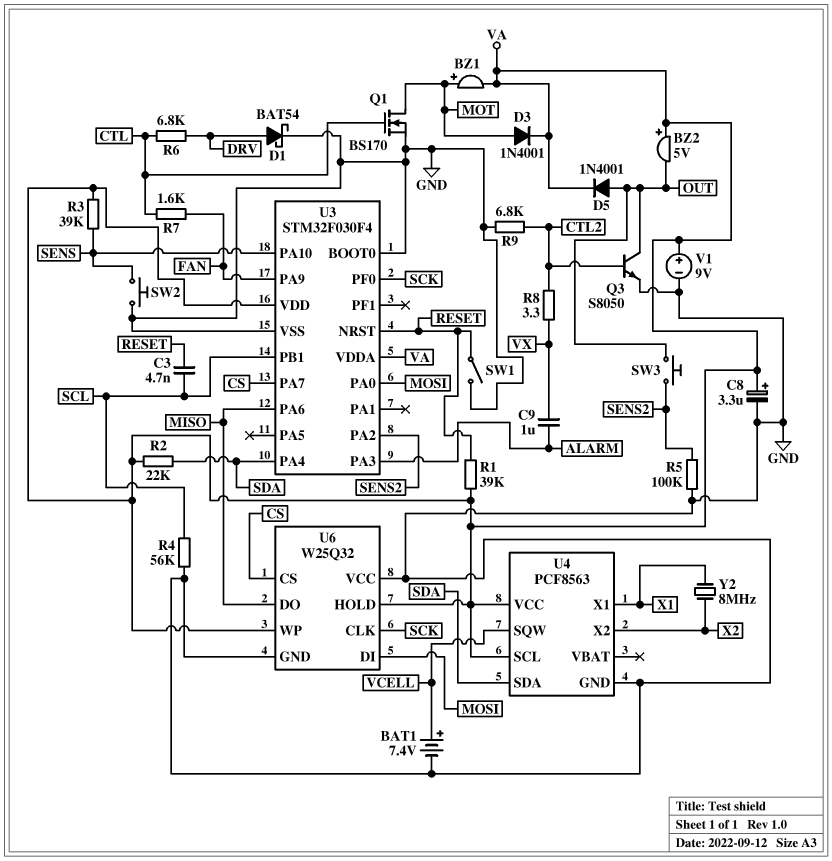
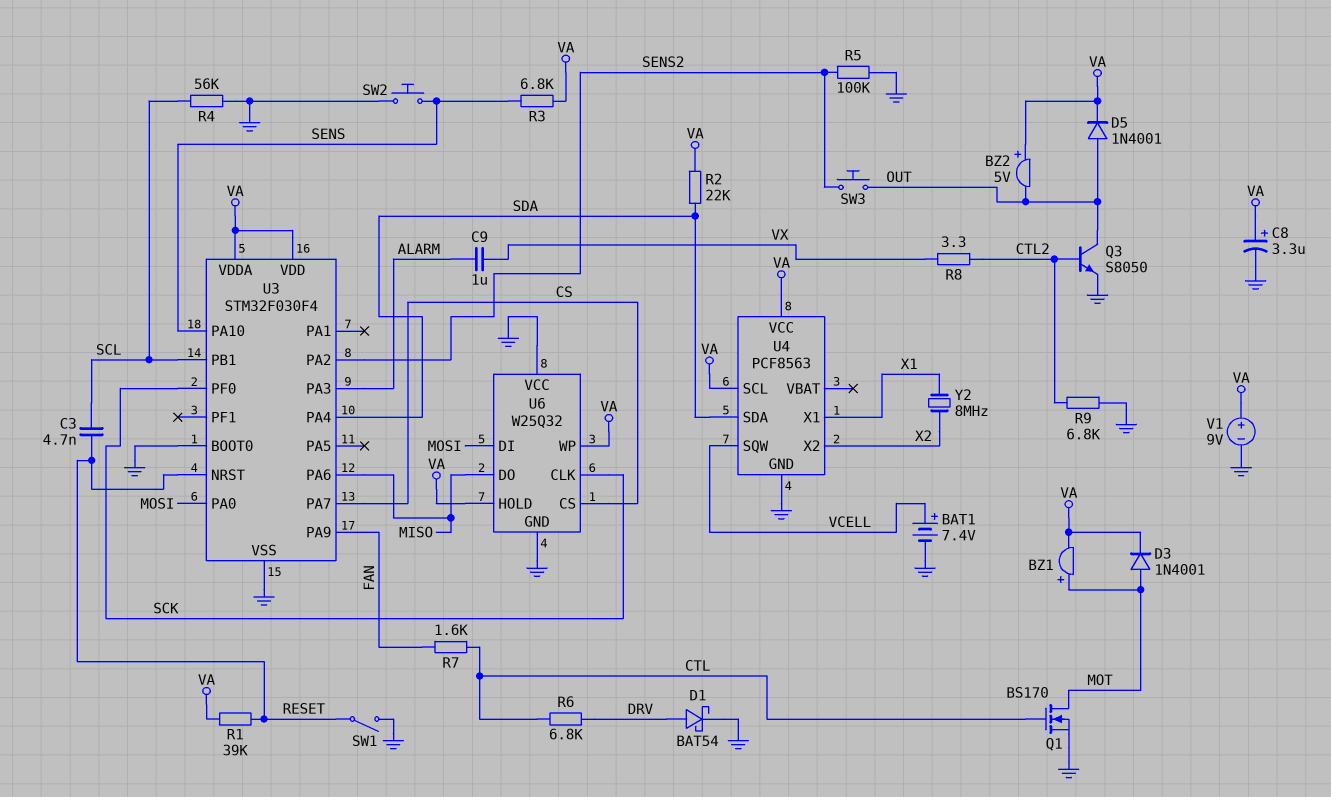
R3: 39k (SENS, VA) -> 6.8k (SENS, VA)

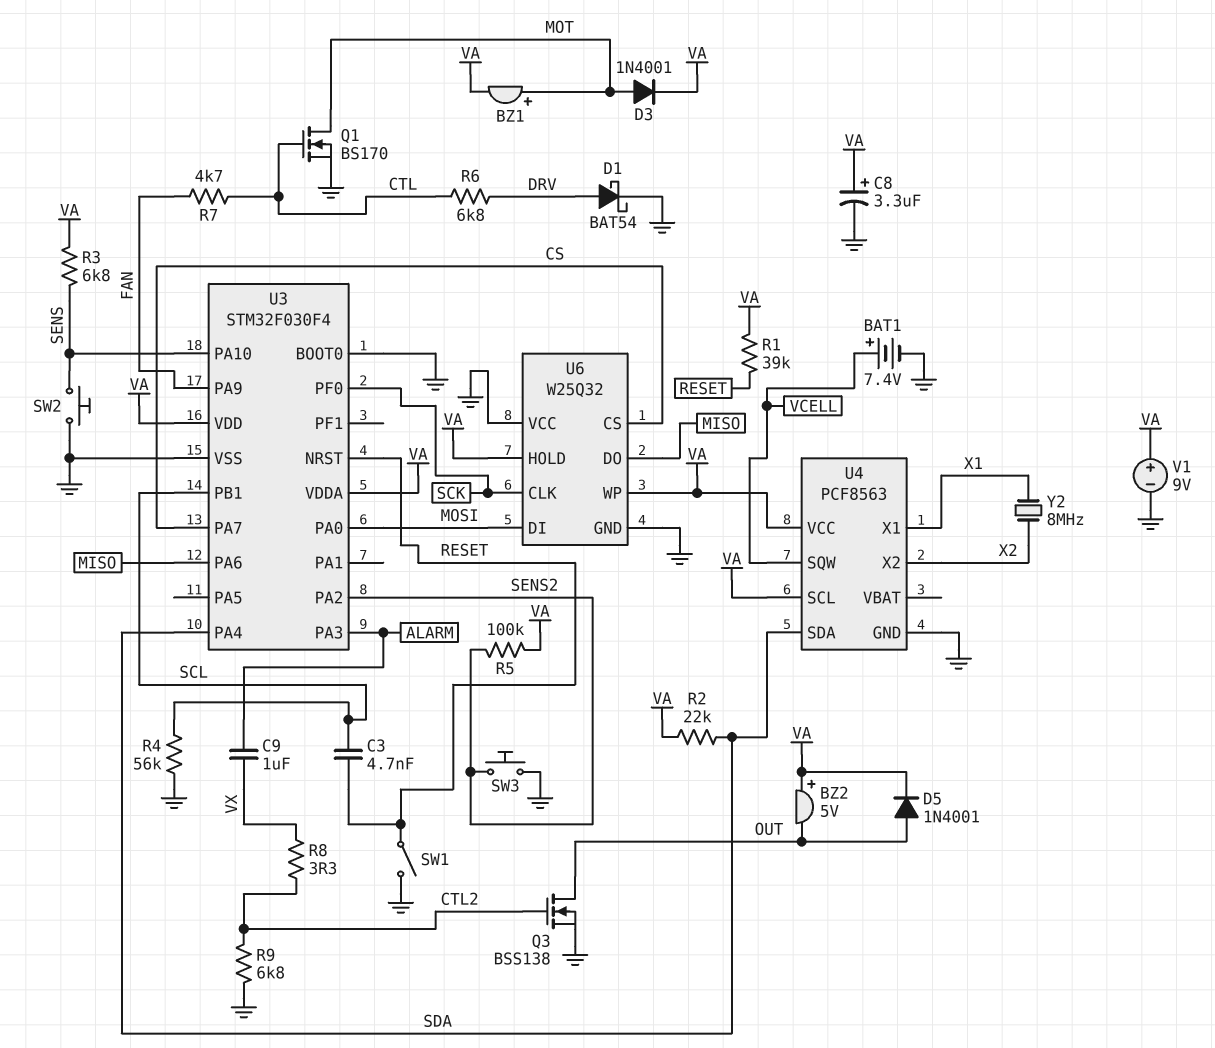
Q3: NPN S8050 (B CTL2, C OUT, E GND) -> NMOS BSS138 (G CTL2, D OUT, S GND)
R5: 100k (GND, SENS2) -> 100k (SENS2, VA)
R7: 1.6k (CTL, FAN) -> 4.7k (CTL, FAN)
SW3: button (OUT, SENS2) -> button (GND, SENS2)

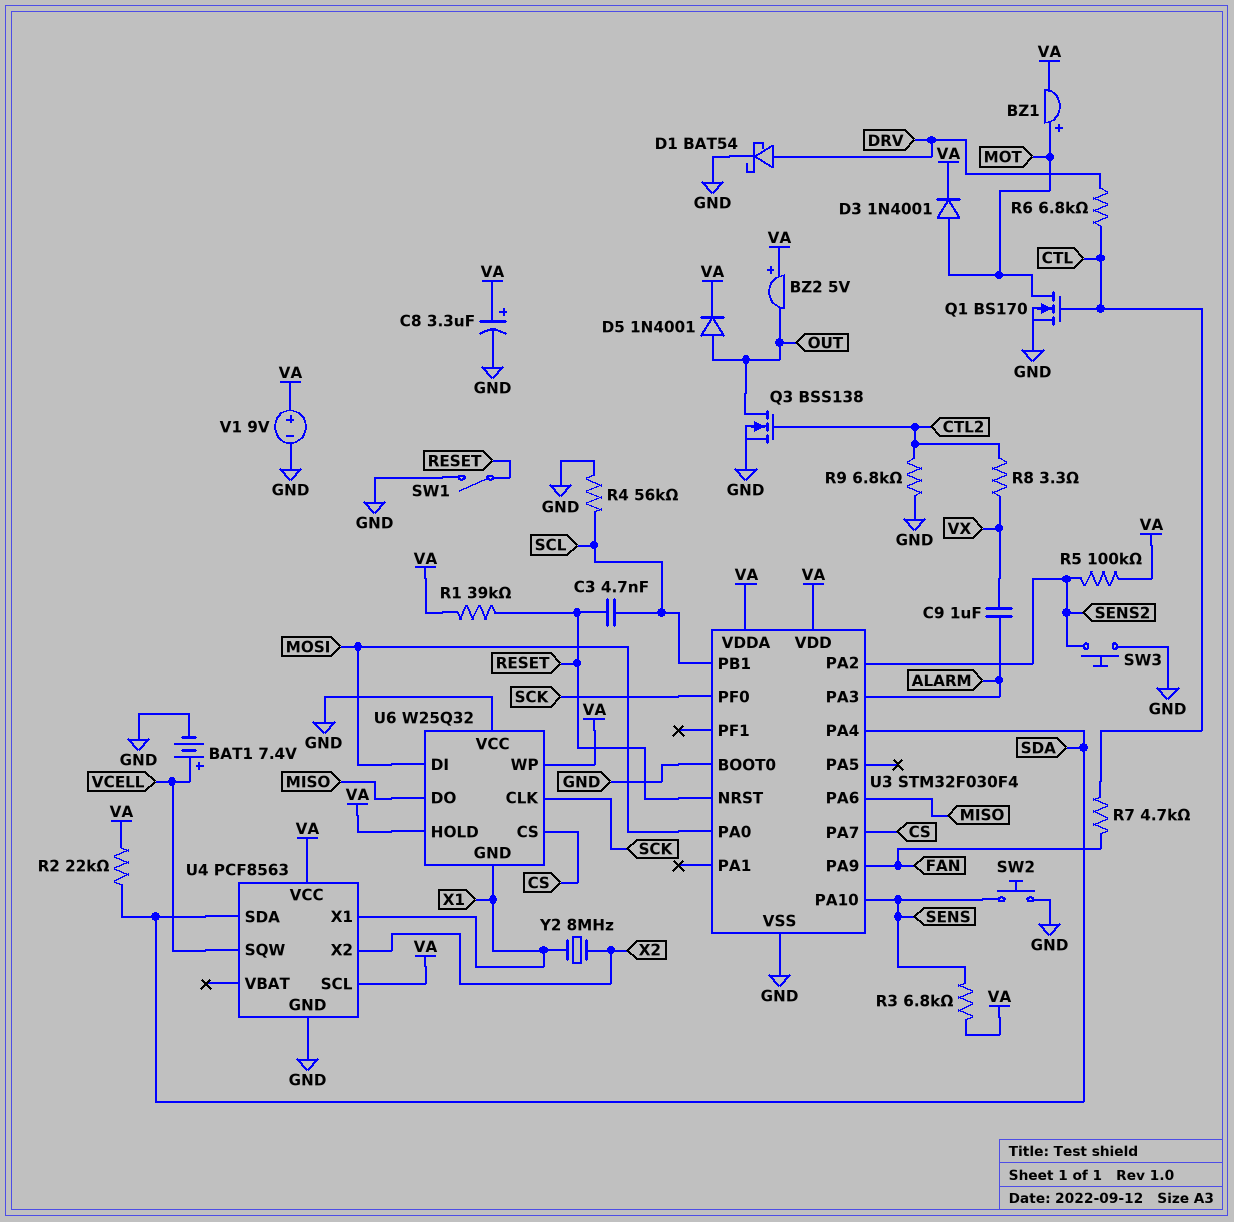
U6 pin GND: GND -> X1

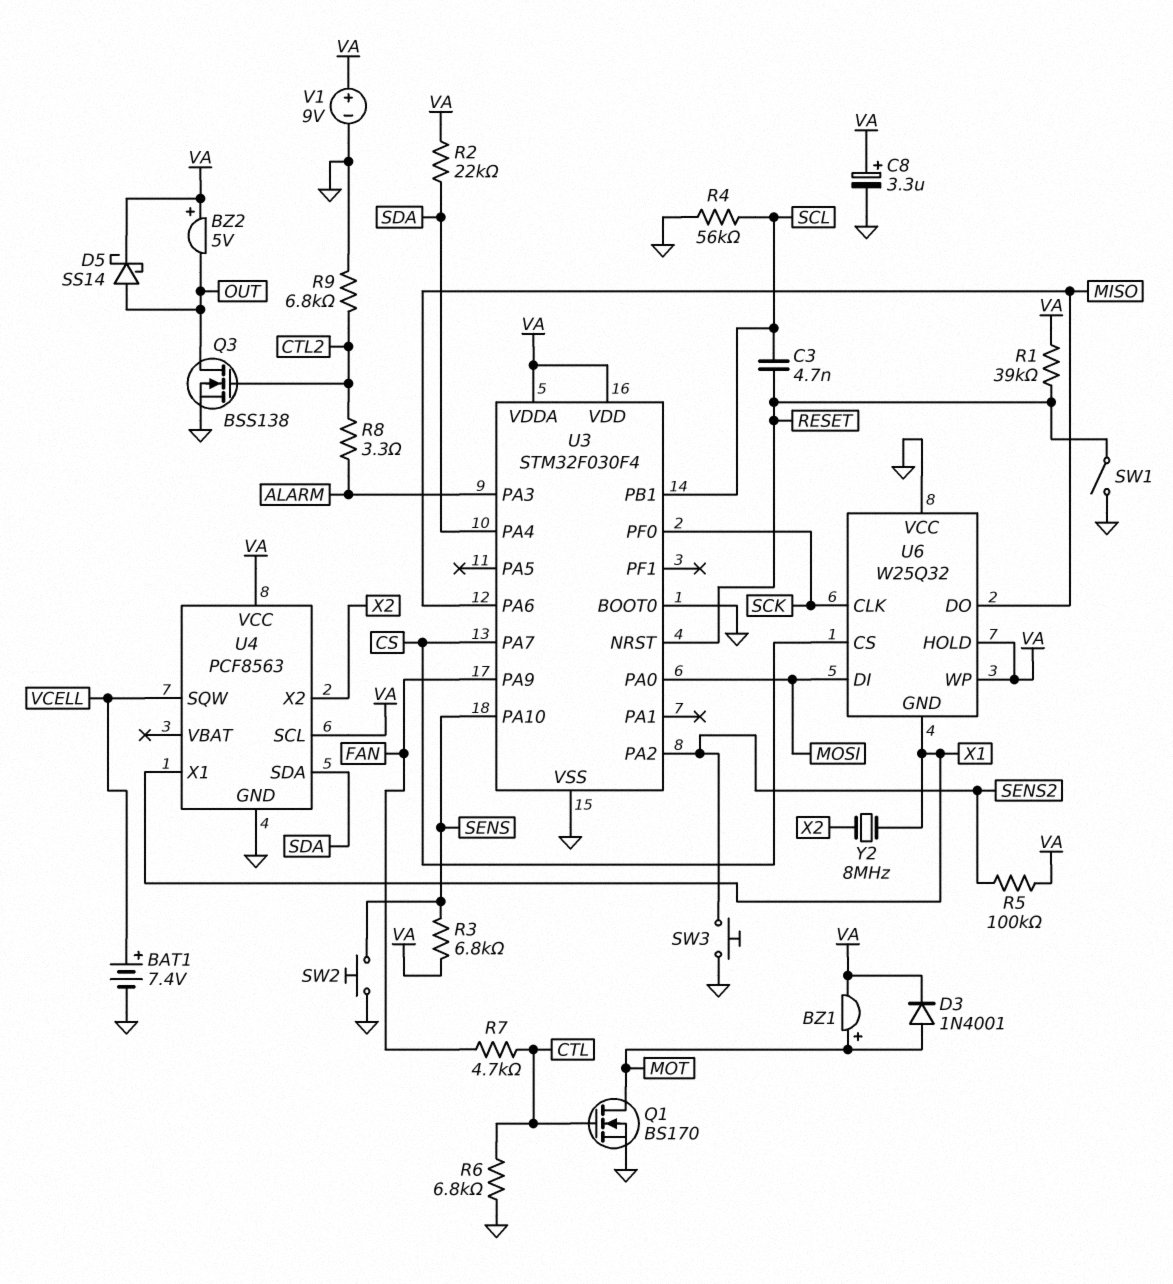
C9: 1uF (ALARM, VX) -> none
D1: schottky BAT54 (A DRV, K GND) -> none
D5: diode 1N4001 (A OUT, K VA) -> schottky SS14 (A OUT, K VA)
R6: 6.8k (CTL, DRV) -> 6.8k (CTL, GND)
R8: 3.3 (CTL2, VX) -> 3.3 (ALARM, CTL2)

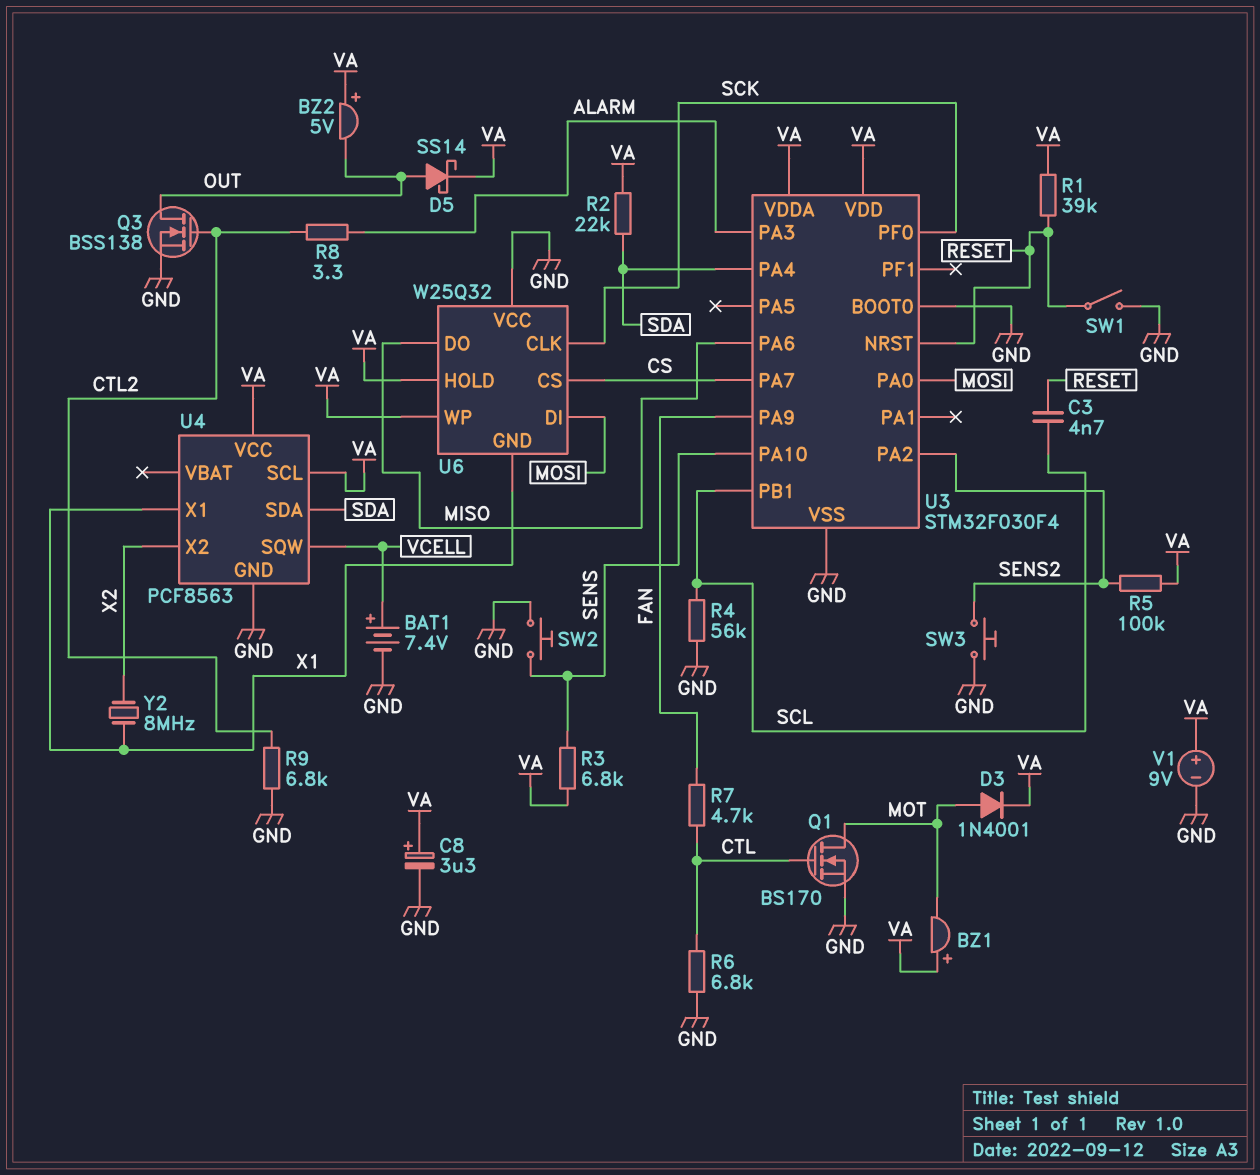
BZ1: buzzer (plus MOT, minus VA) -> buzzer (plus VA, minus MOT)

